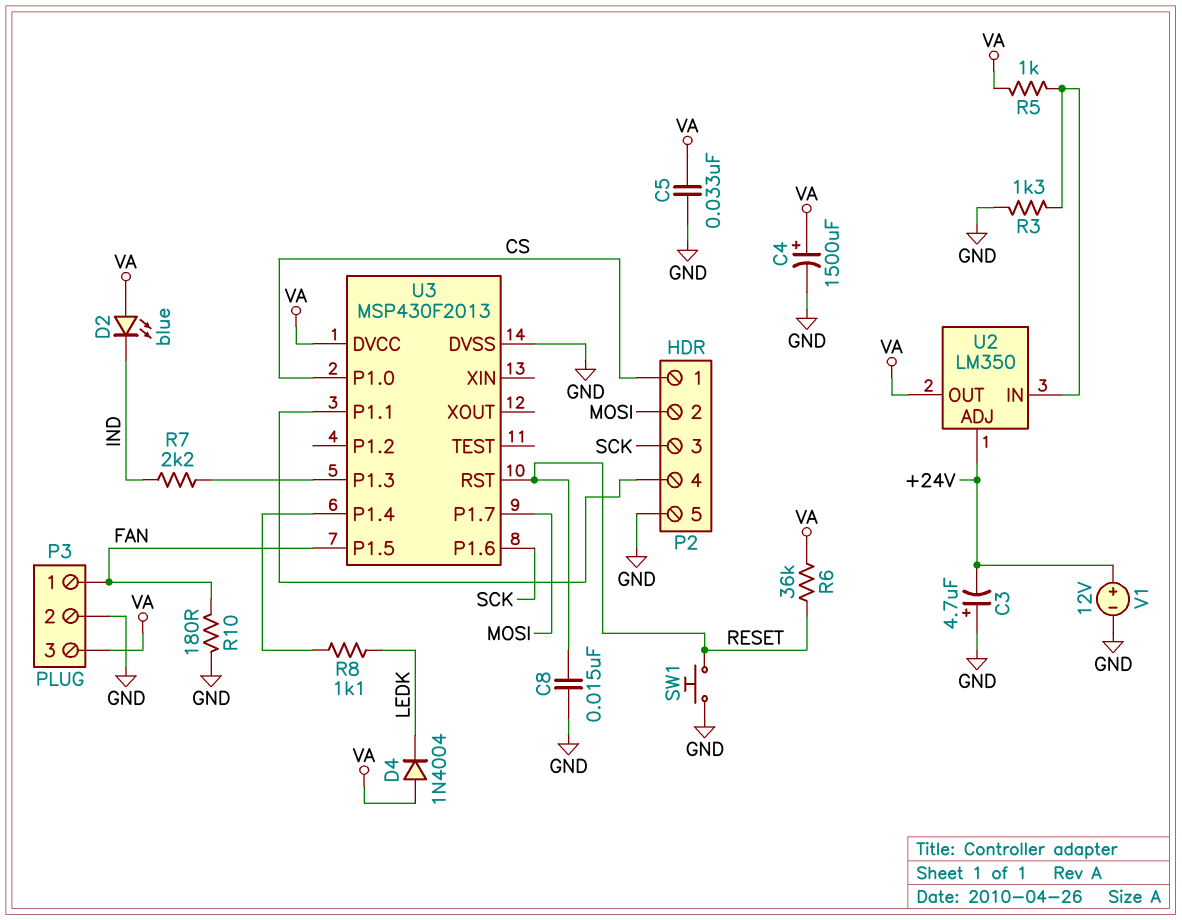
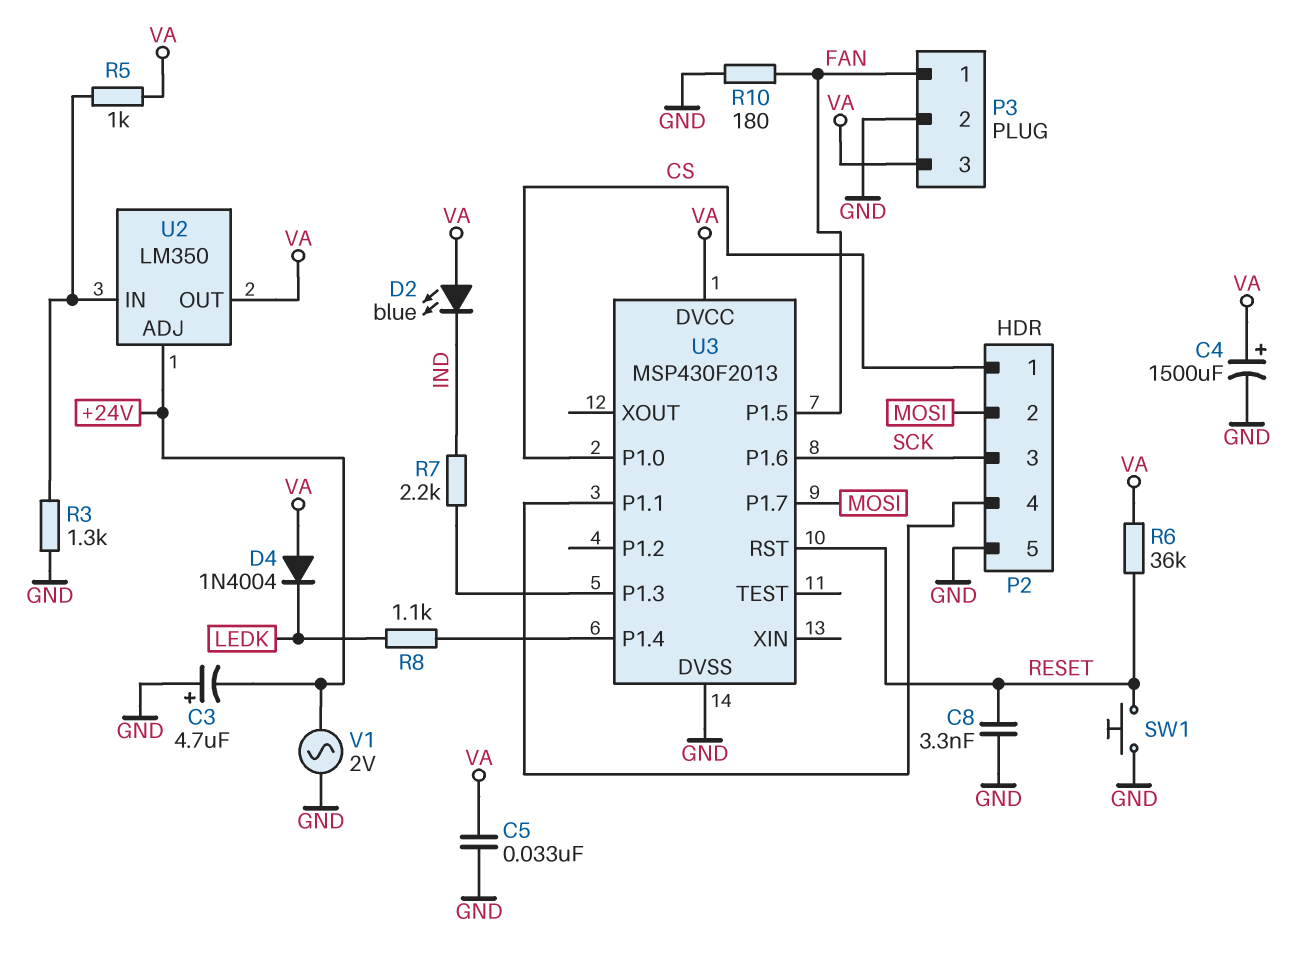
C8: 15nF (GND, RESET) -> 3.3nF (GND, RESET)
V1: 12V (plus +24V, minus GND) -> AC 2V (+24V, GND)

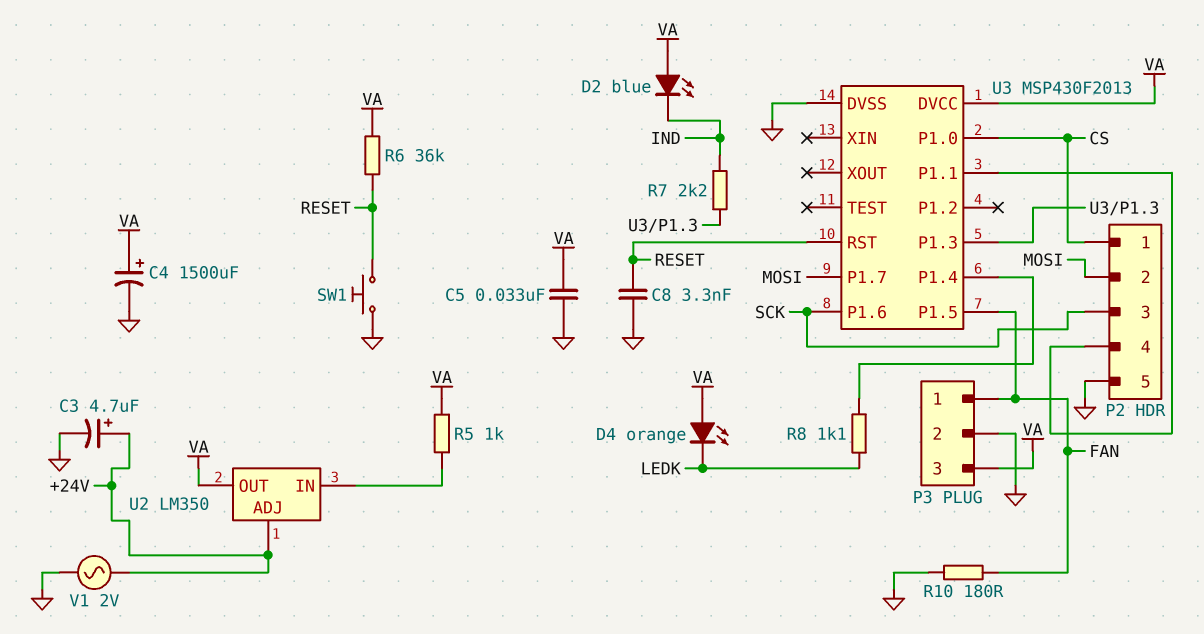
C3: 4.7uF (plus GND, minus +24V) -> 4.7uF (plus +24V, minus GND)
D4: diode 1N4004 (A VA, K LEDK) -> LED orange (A VA, K LEDK)
R3: 1.3k (GND, U2/IN) -> none

